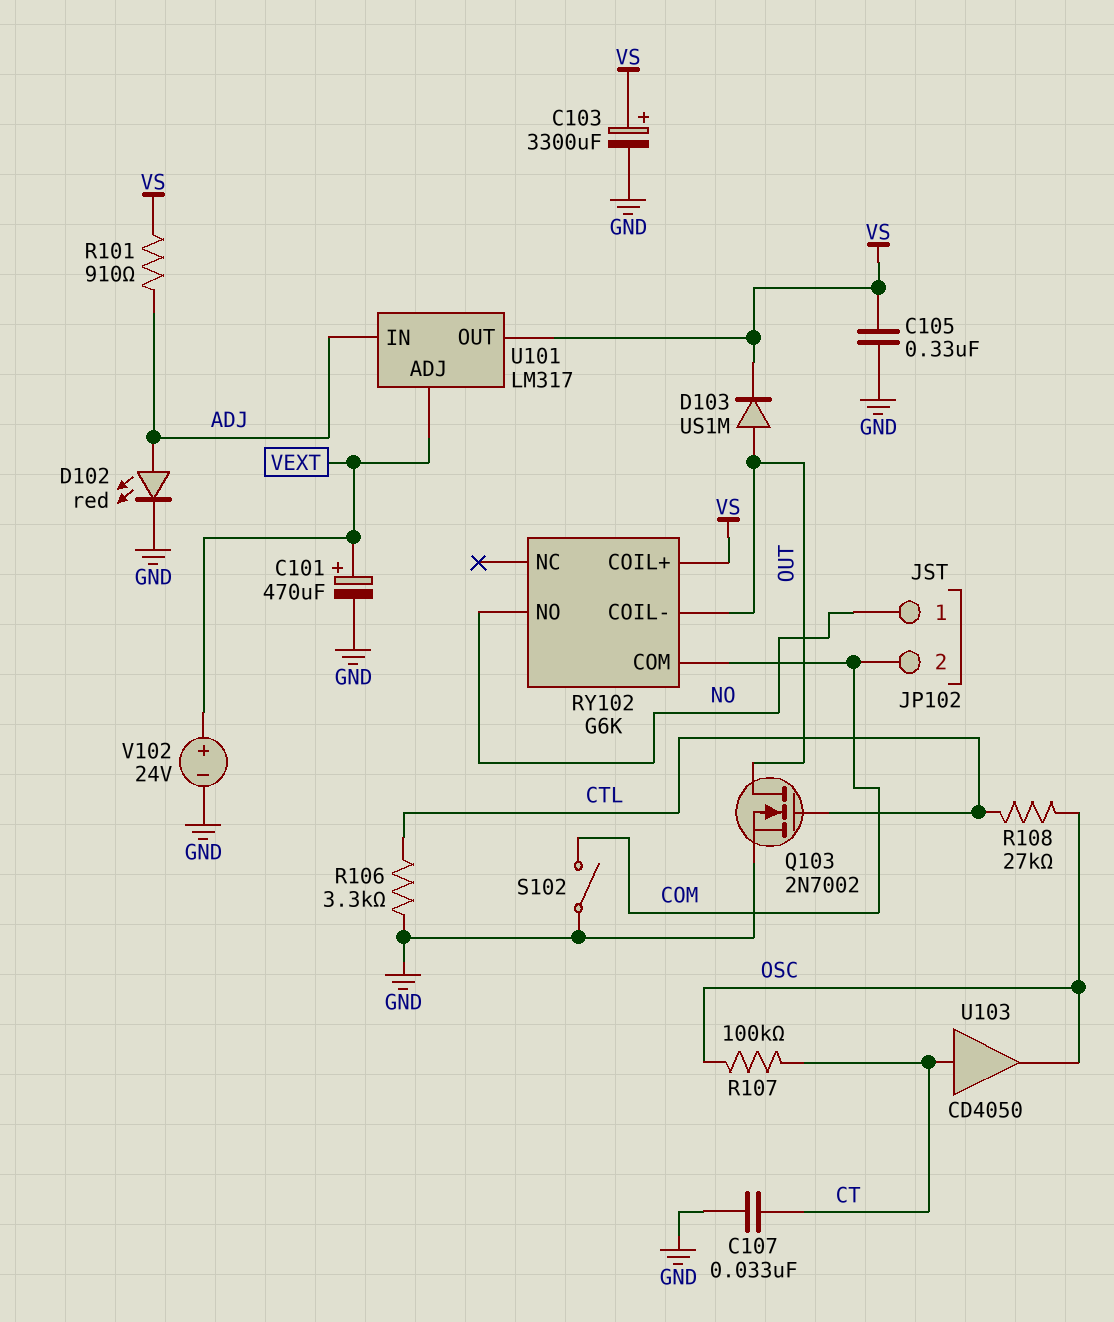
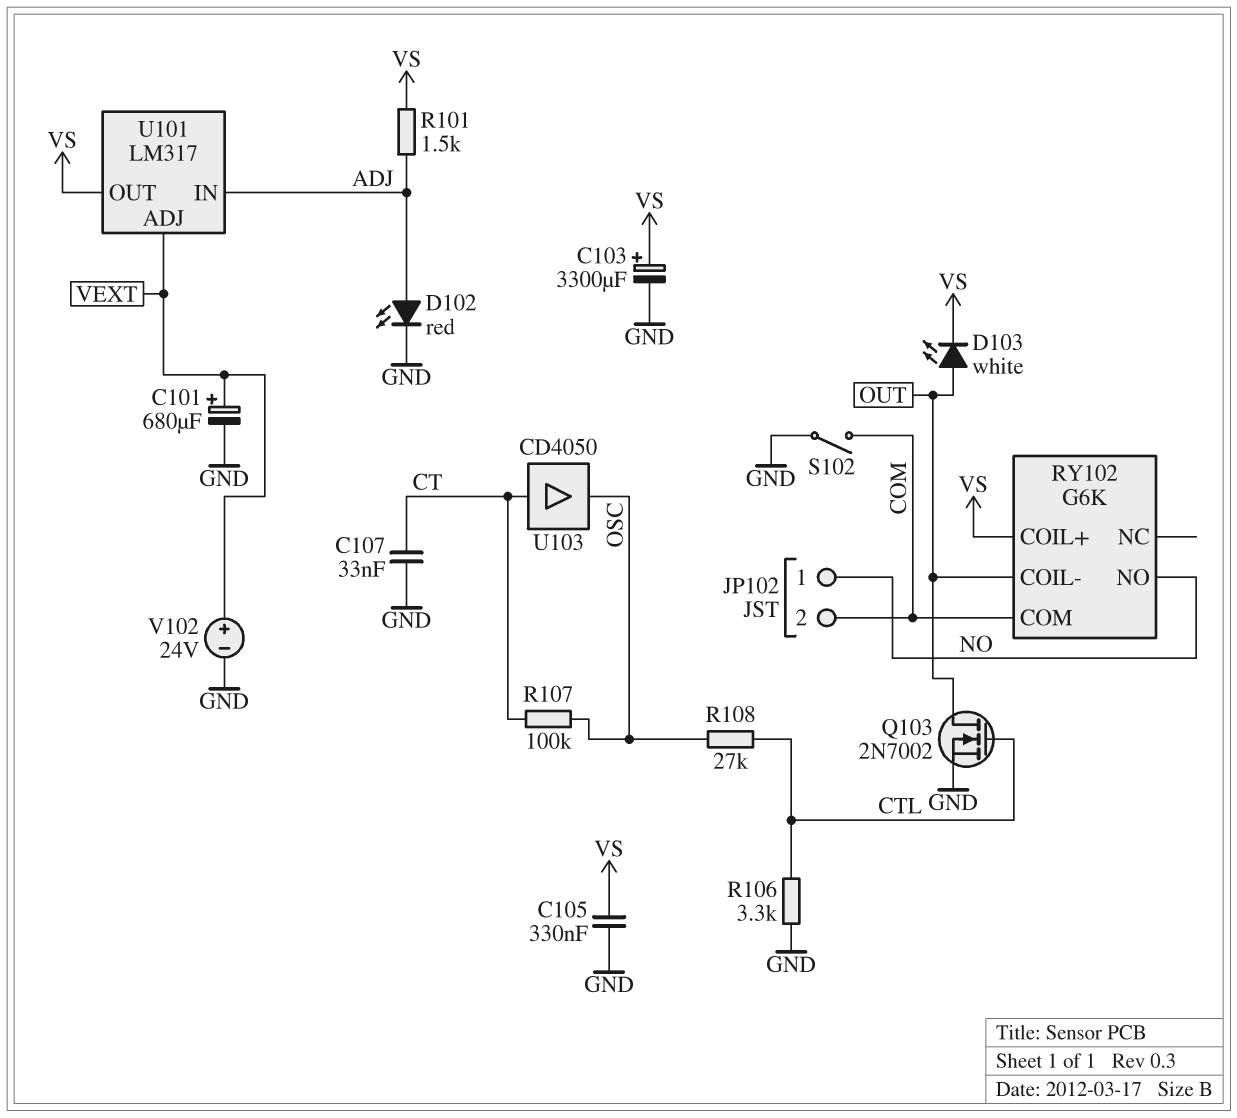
C101: 470uF (plus VEXT, minus GND) -> 680uF (plus VEXT, minus GND)
D103: diode US1M (A OUT, K VS) -> LED white (A OUT, K VS)
R101: 910 (ADJ, VS) -> 1.5k (ADJ, VS)

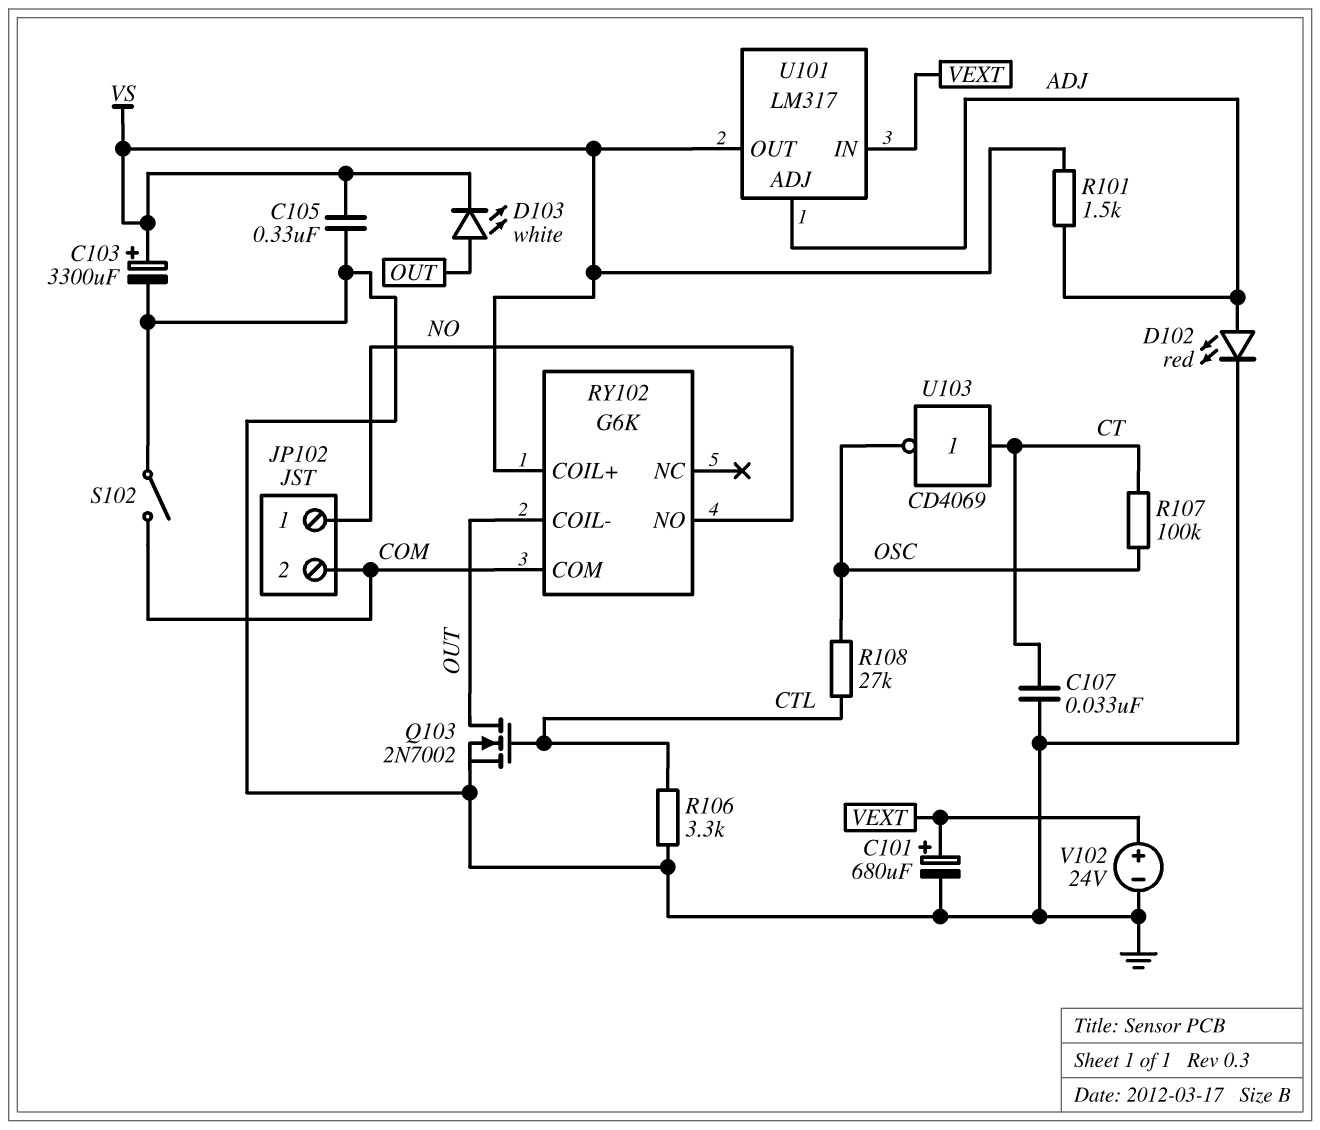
U101 pin ADJ: VEXT -> ADJ
U101 pin IN: ADJ -> VEXT
U103: buffer CD4050 (in CT, out OSC) -> NOT CD4069 (in CT, out OSC)

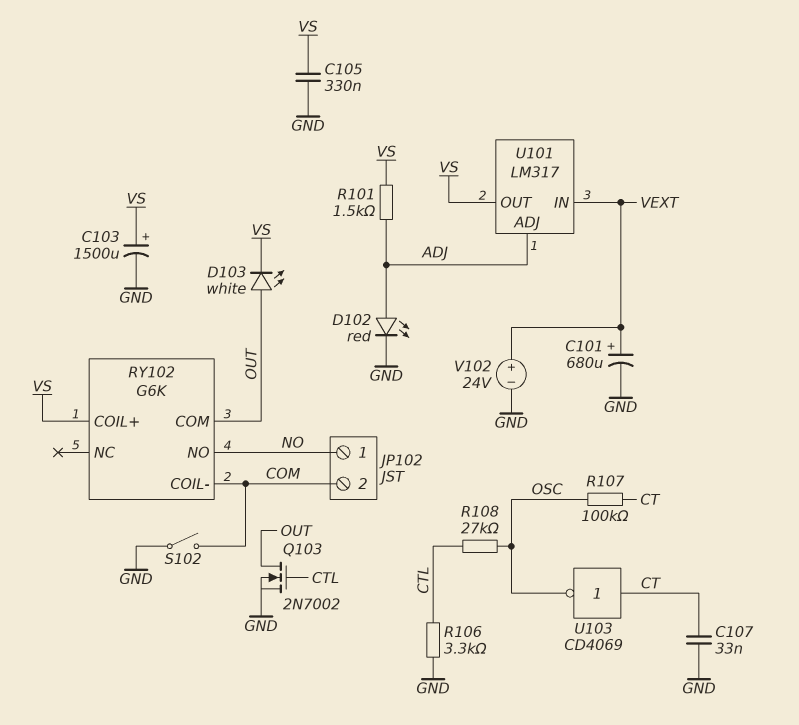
C103: 3300uF (plus VS, minus GND) -> 1500uF (plus VS, minus GND)
RY102 pin COIL-: OUT -> COM
RY102 pin COM: COM -> OUT

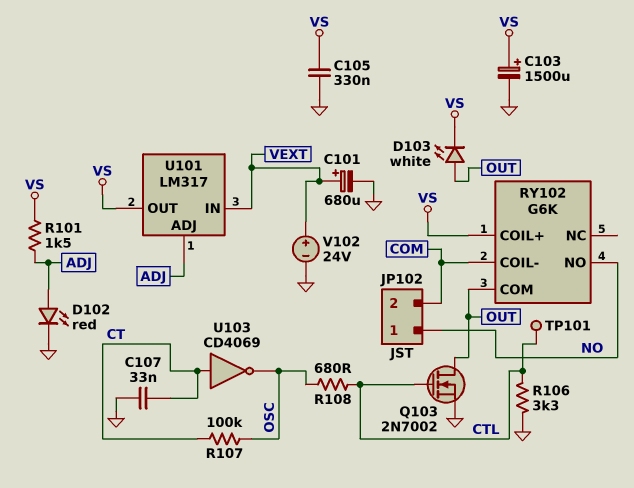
R108: 27k (CTL, OSC) -> 680 (CTL, OSC)
S102: switch (COM, GND) -> none
TP101: none -> test point (CTL)

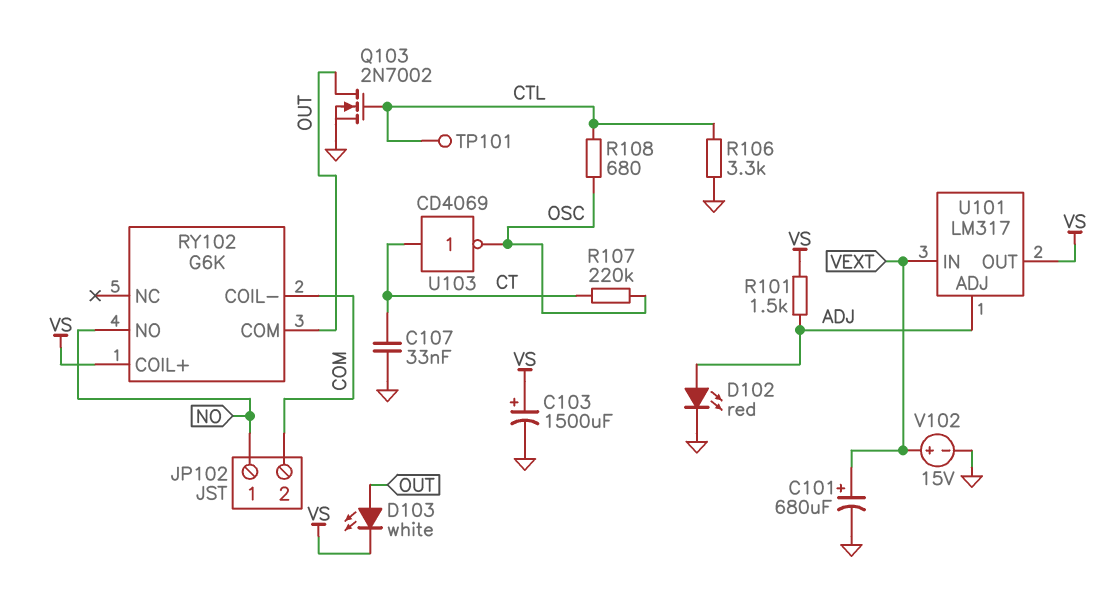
C105: 330nF (GND, VS) -> none
R107: 100k (CT, OSC) -> 220k (CT, OSC)
V102: 24V (plus VEXT, minus GND) -> 15V (plus VEXT, minus GND)

